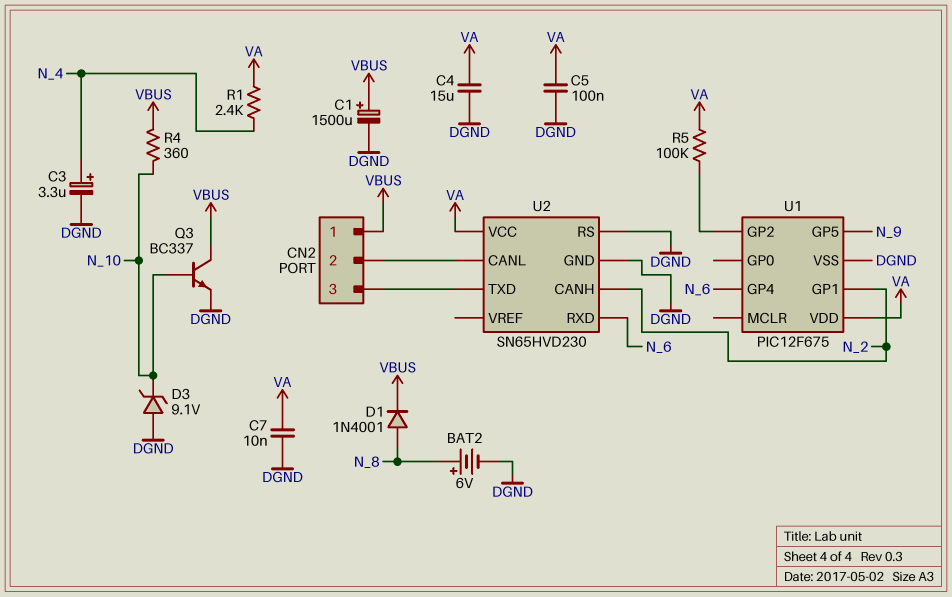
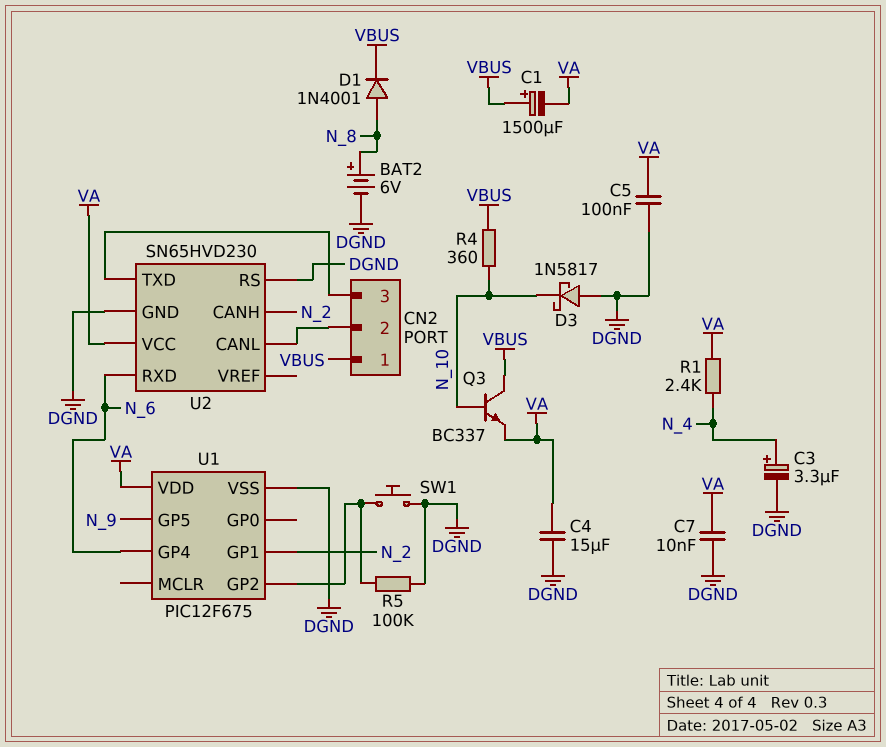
C1: 1500uF (plus VBUS, minus DGND) -> 1500uF (plus VBUS, minus VA)
D3: zener 9.1V (A DGND, K N_10) -> schottky 1N5817 (A DGND, K N_10)
Q3: NPN BC337 (B N_10, C VBUS, E DGND) -> NPN BC337 (B N_10, C VBUS, E VA)
R5: 100k (U1/GP2, VA) -> 100k (DGND, U1/GP2)
SW1: none -> button (DGND, U1/GP2)

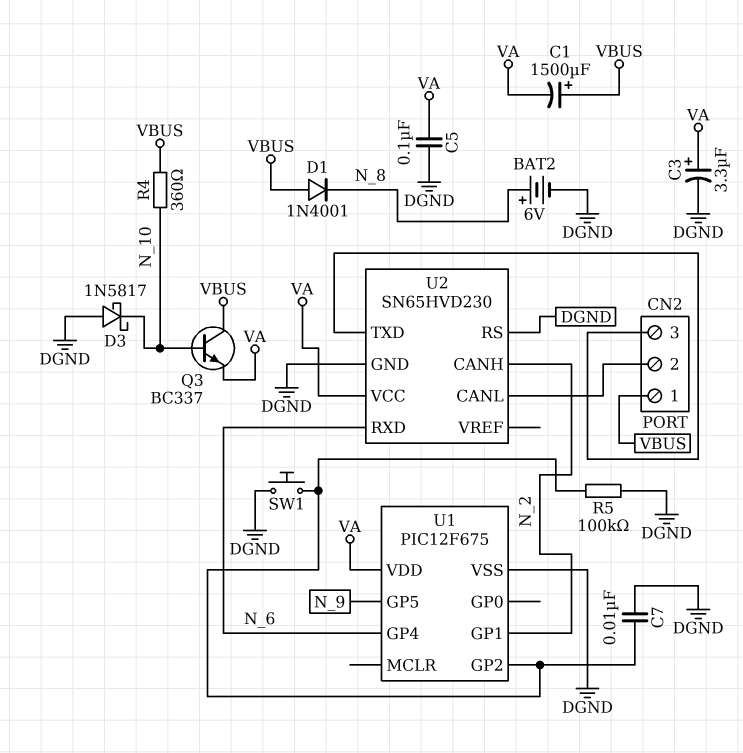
C3: 3.3uF (plus N_4, minus DGND) -> 3.3uF (plus VA, minus DGND)
C4: 15uF (DGND, VA) -> none
C7: 10nF (DGND, VA) -> 10nF (DGND, U1/GP2)
D1: diode 1N4001 (A N_8, K VBUS) -> diode 1N4001 (A VBUS, K N_8)
R1: 2.4k (N_4, VA) -> none

